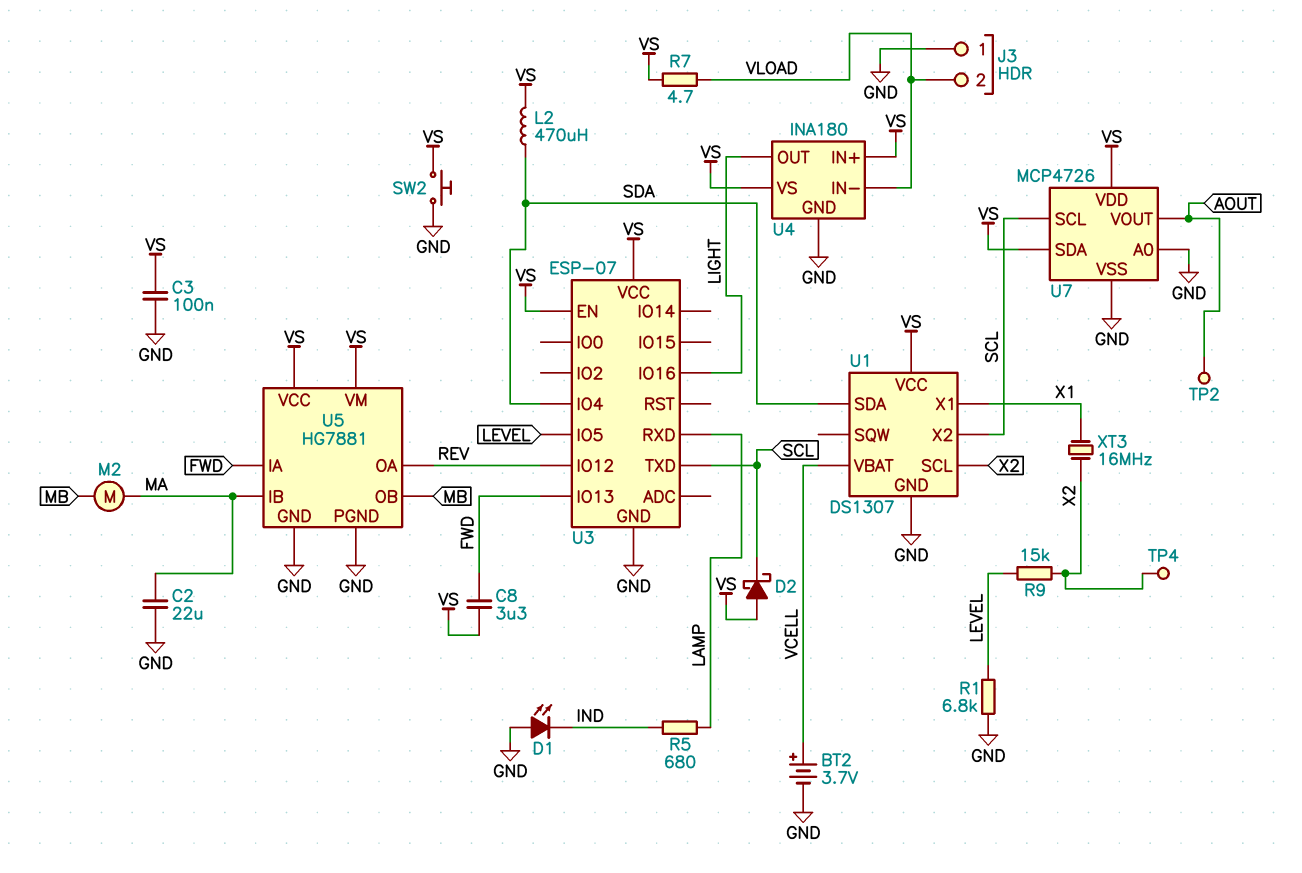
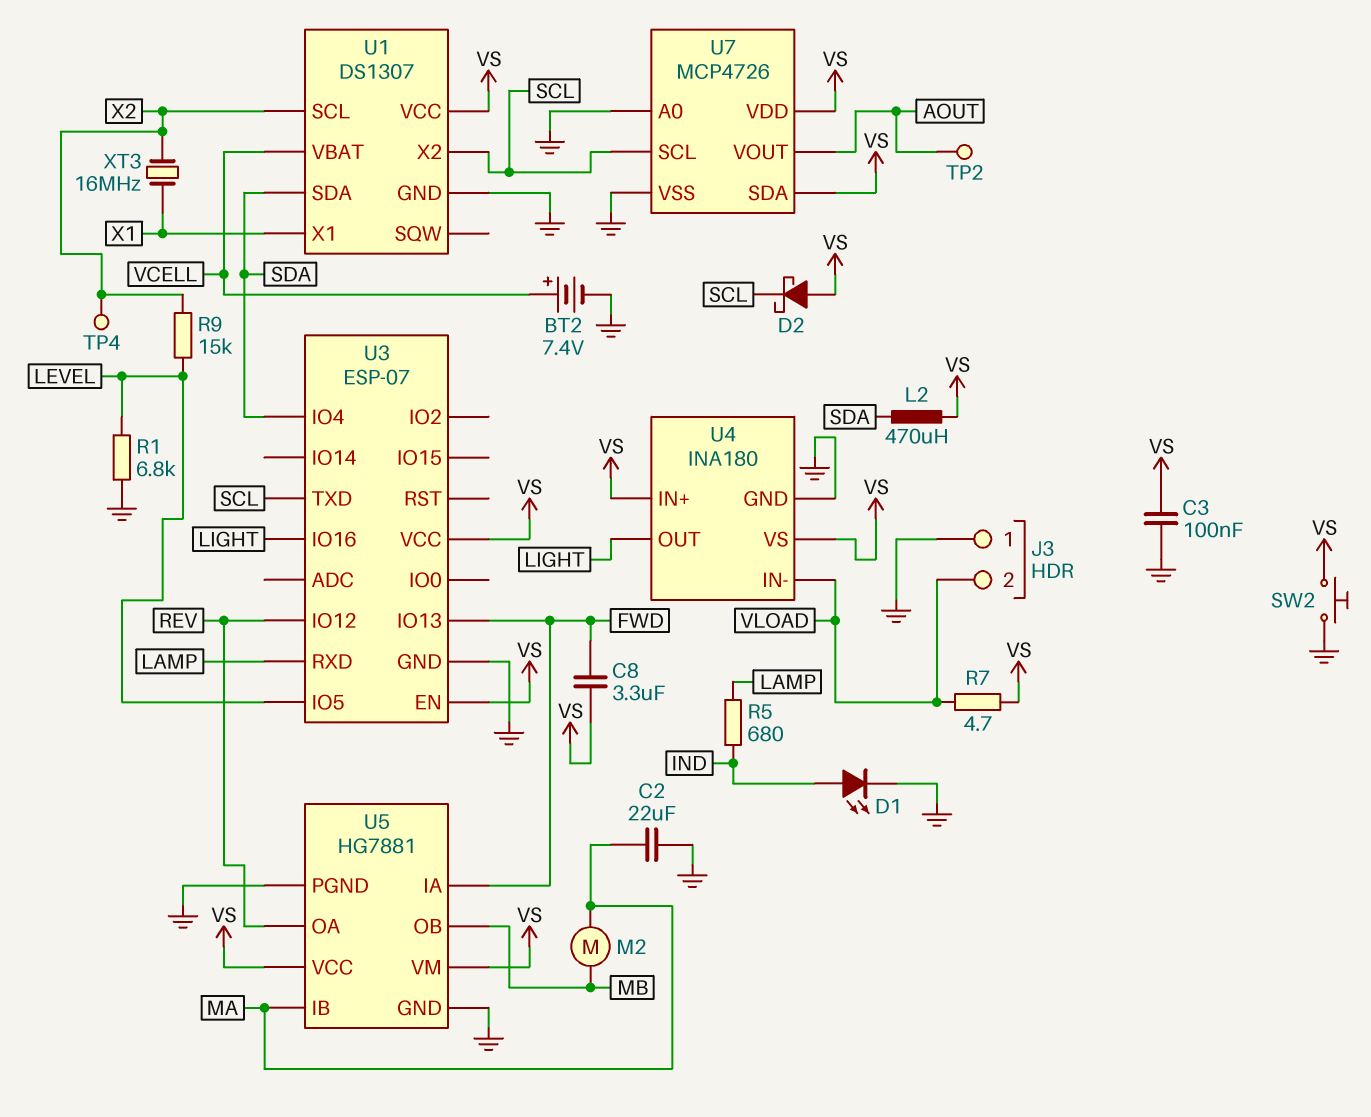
BT2: 3.7V (plus VCELL, minus GND) -> 7.4V (plus VCELL, minus GND)
D1: LED (A GND, K IND) -> LED (A IND, K GND)

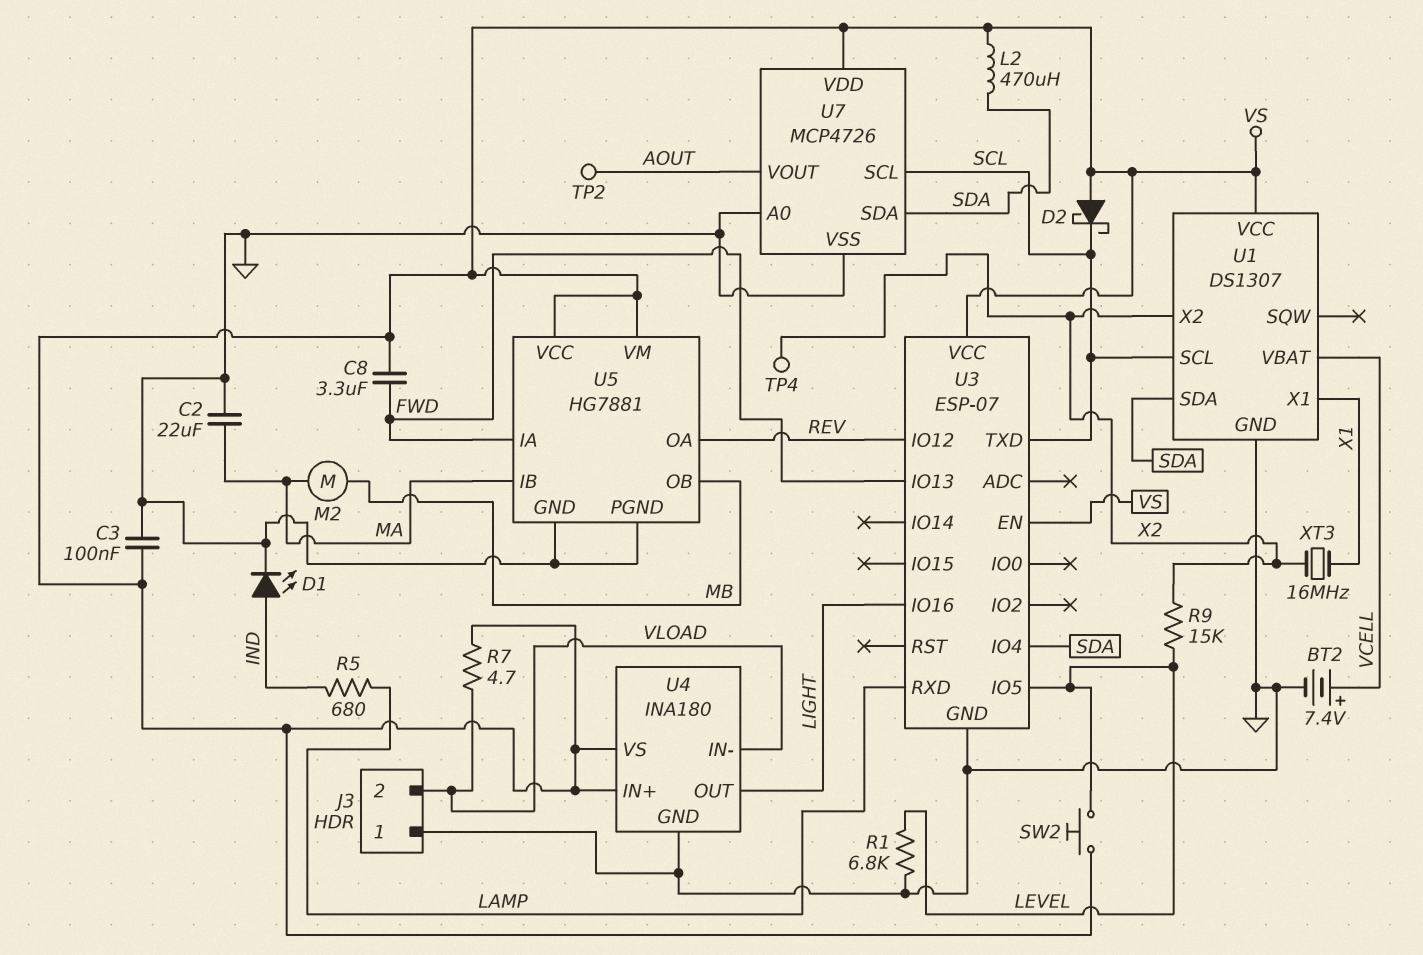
SW2: button (GND, VS) -> button (LEVEL, VS)
U1 pin SCL: X2 -> SCL
U1 pin X2: SCL -> X2
U7 pin SDA: VS -> SDA

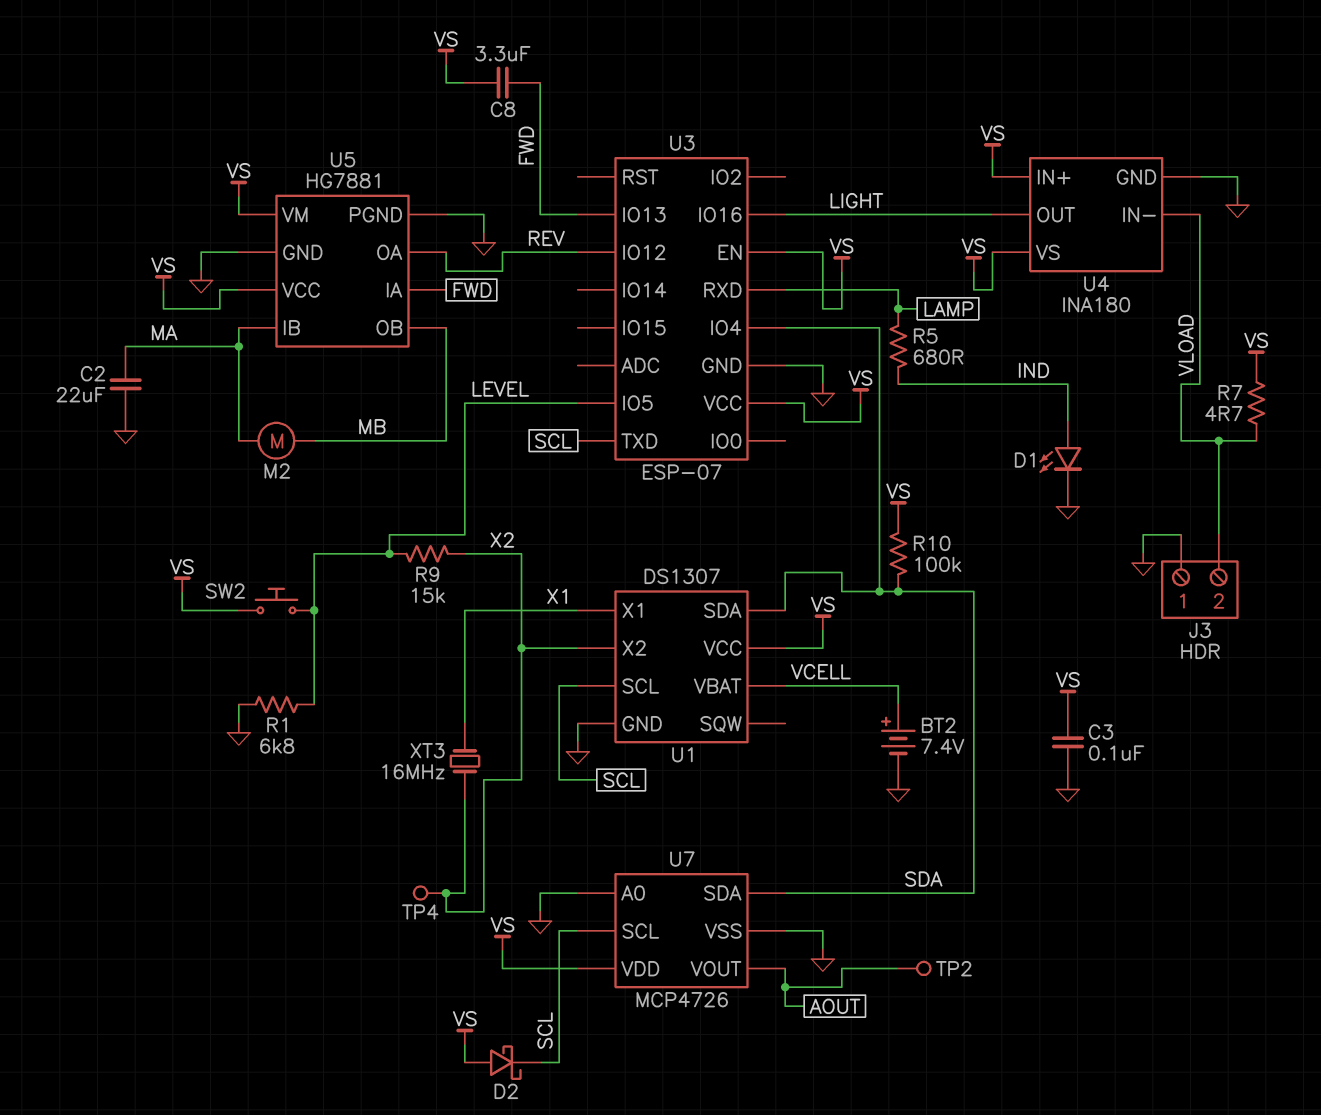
L2: 470uH (SDA, VS) -> none
R10: none -> 100k (SDA, VS)

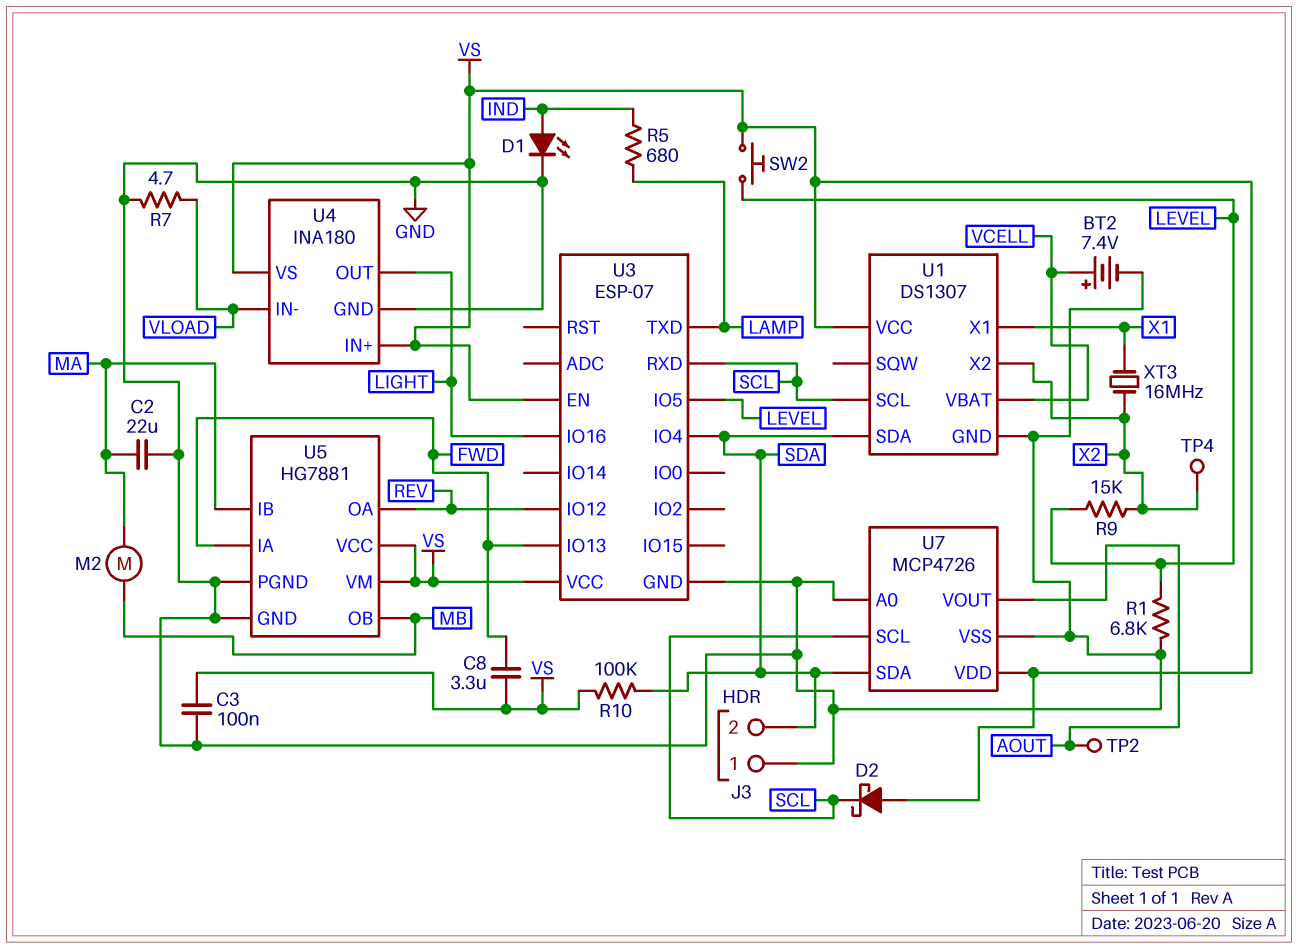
J3 pin 2: VLOAD -> SDA
R7: 4.7 (VLOAD, VS) -> 4.7 (GND, VLOAD)
U3 pin RXD: LAMP -> SCL
U3 pin TXD: SCL -> LAMP

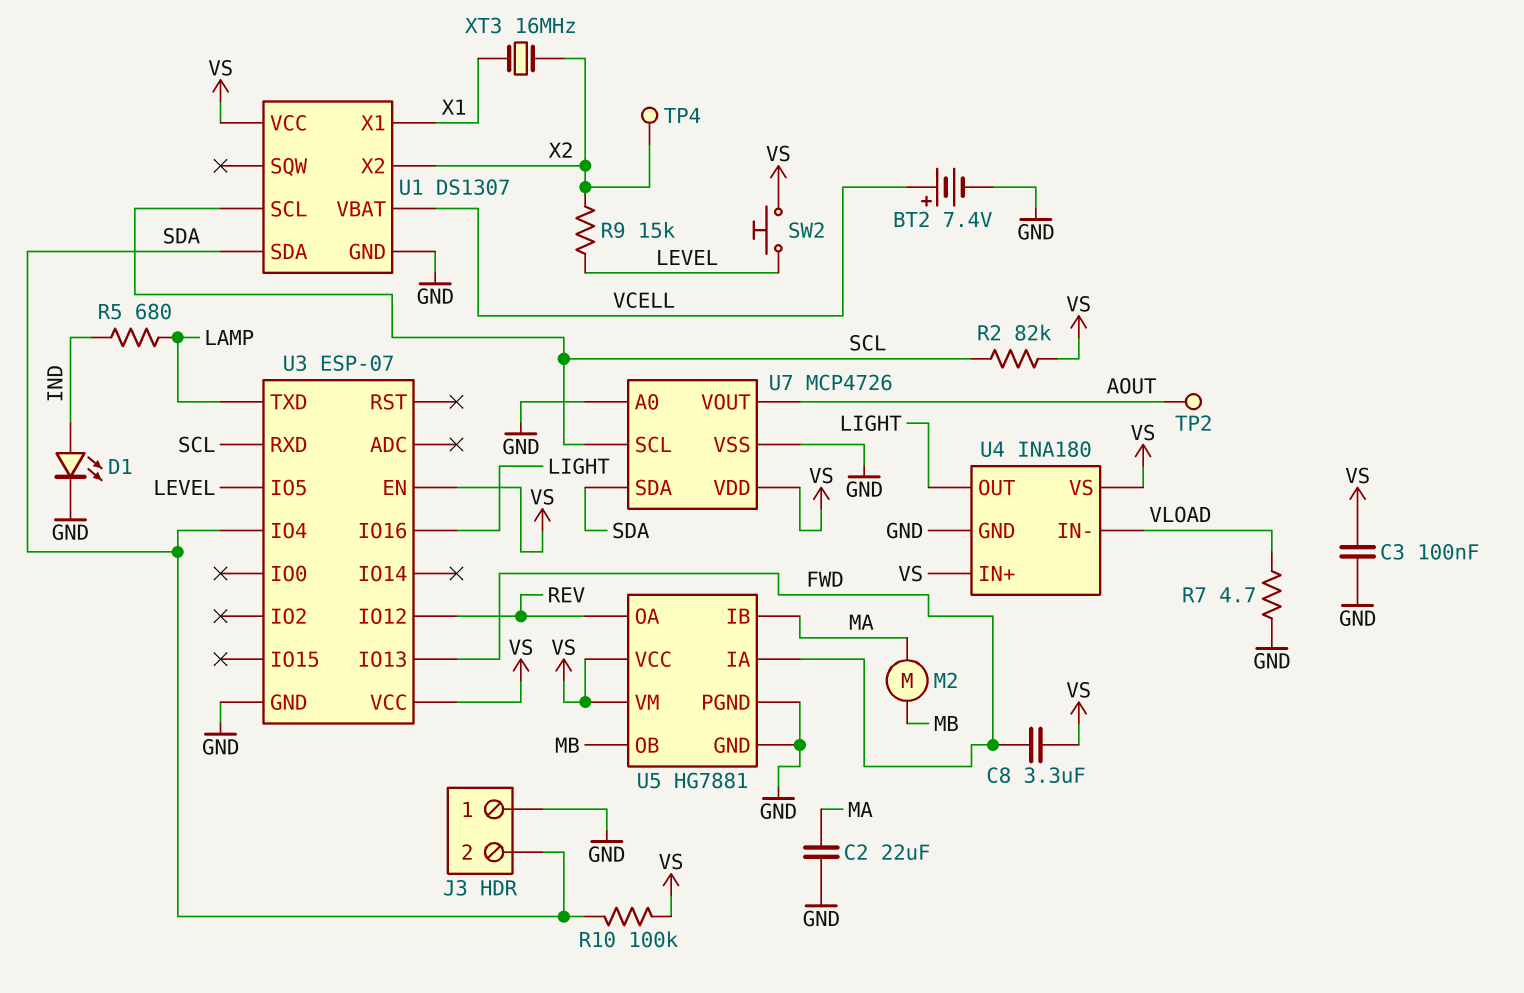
D2: schottky (A VS, K SCL) -> none
R1: 6.8k (GND, LEVEL) -> none
R2: none -> 82k (SCL, VS)

